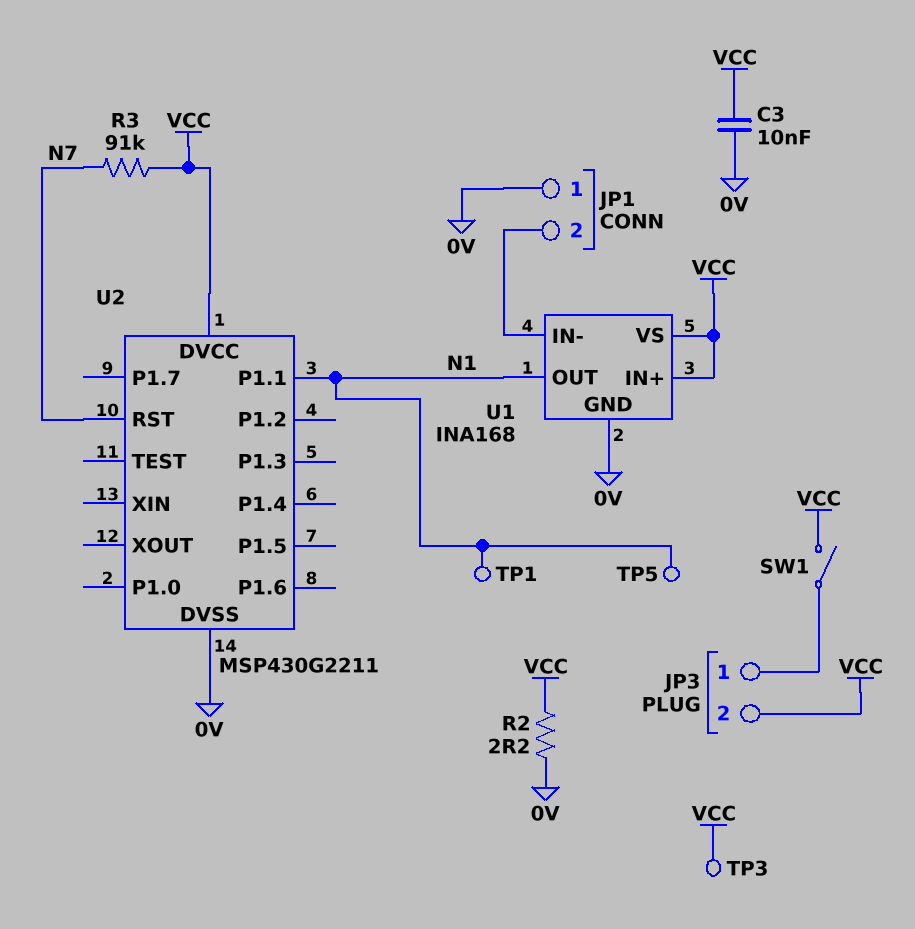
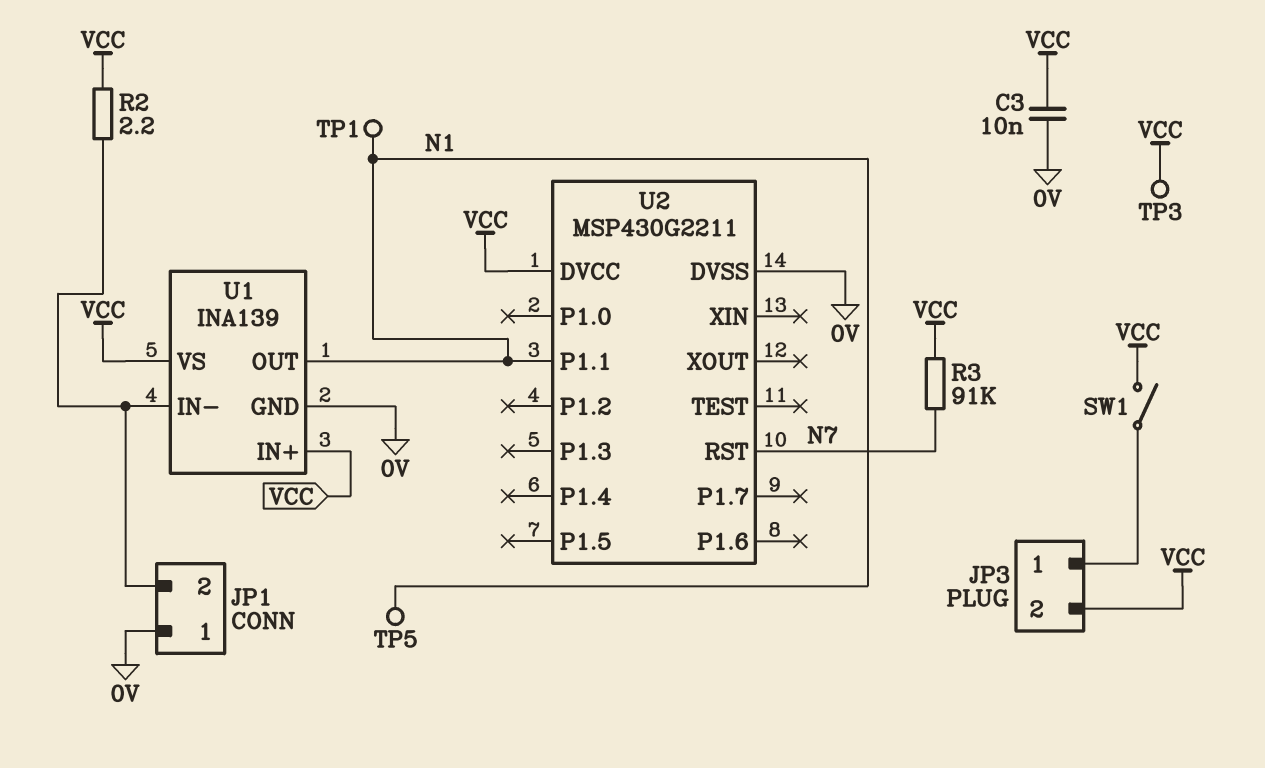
R2: 2.2 (0V, VCC) -> 2.2 (JP1/2, VCC)
U1: INA168 -> INA139

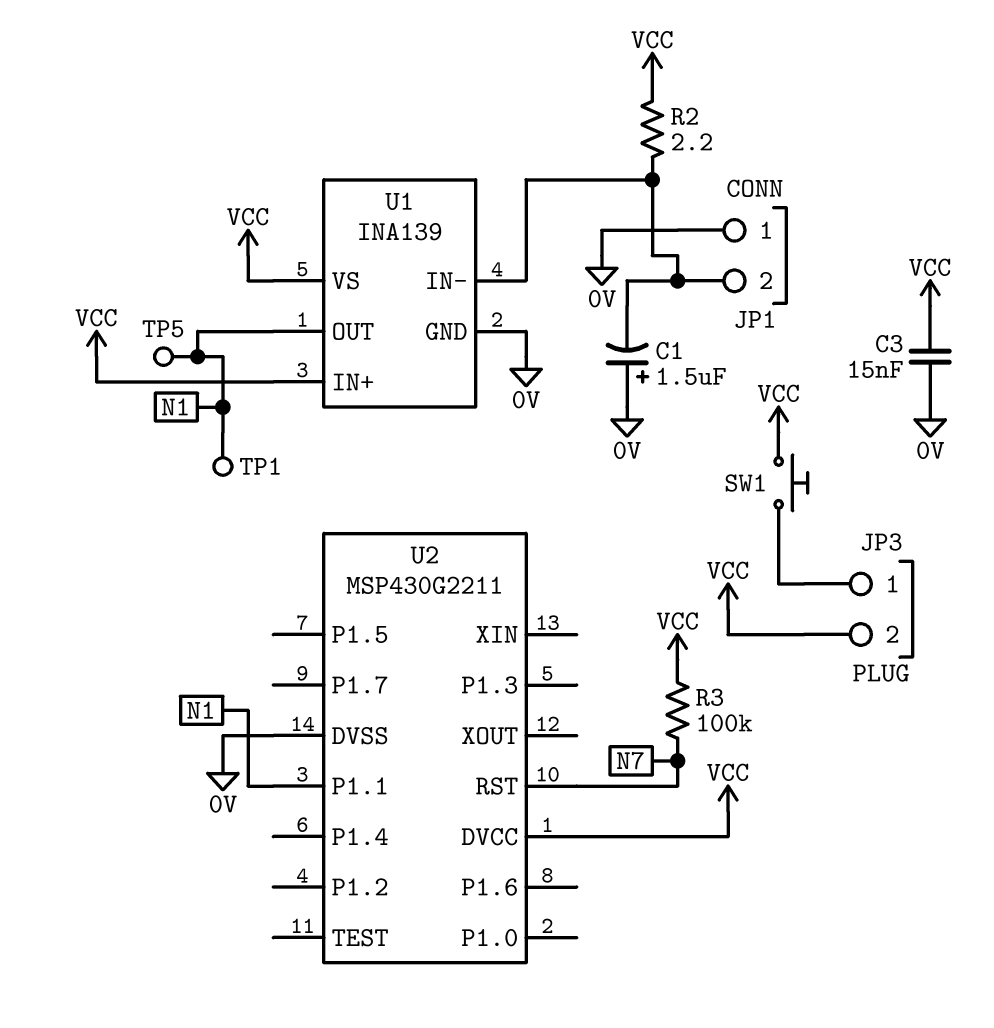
C1: none -> 1.5uF (plus 0V, minus JP1/2)
C3: 10nF (0V, VCC) -> 15nF (0V, VCC)
R3: 91k (N7, VCC) -> 100k (N7, VCC)
SW1: switch (JP3/1, VCC) -> button (JP3/1, VCC)
TP3: test point (VCC) -> none

